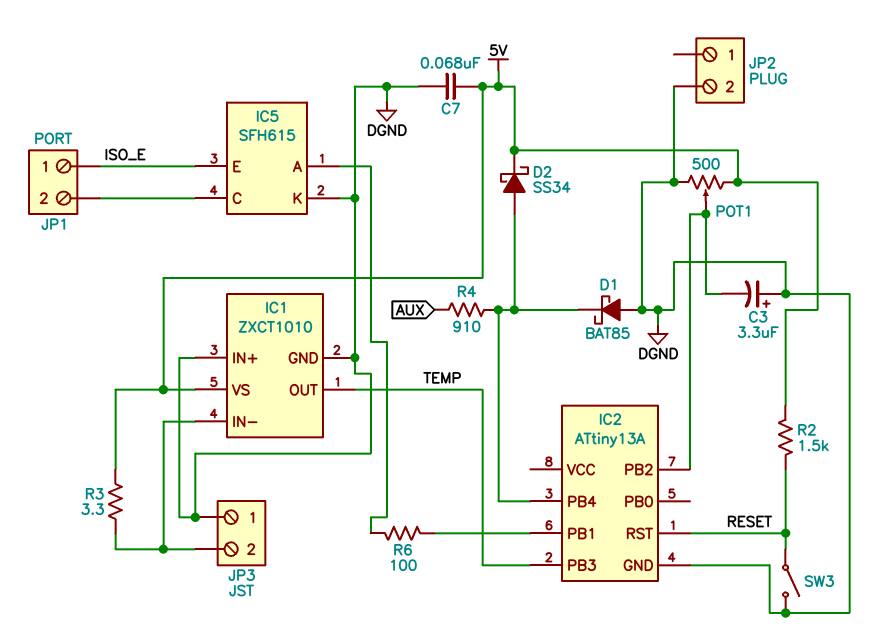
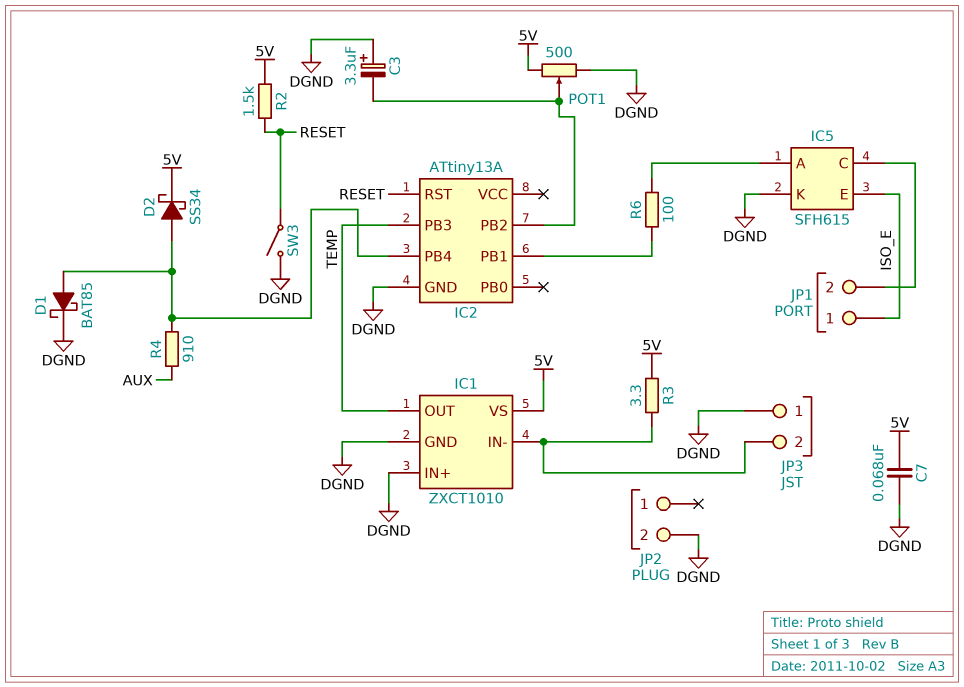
D1: schottky BAT85 (A DGND, K IC2/PB4) -> schottky BAT85 (A IC2/PB4, K DGND)

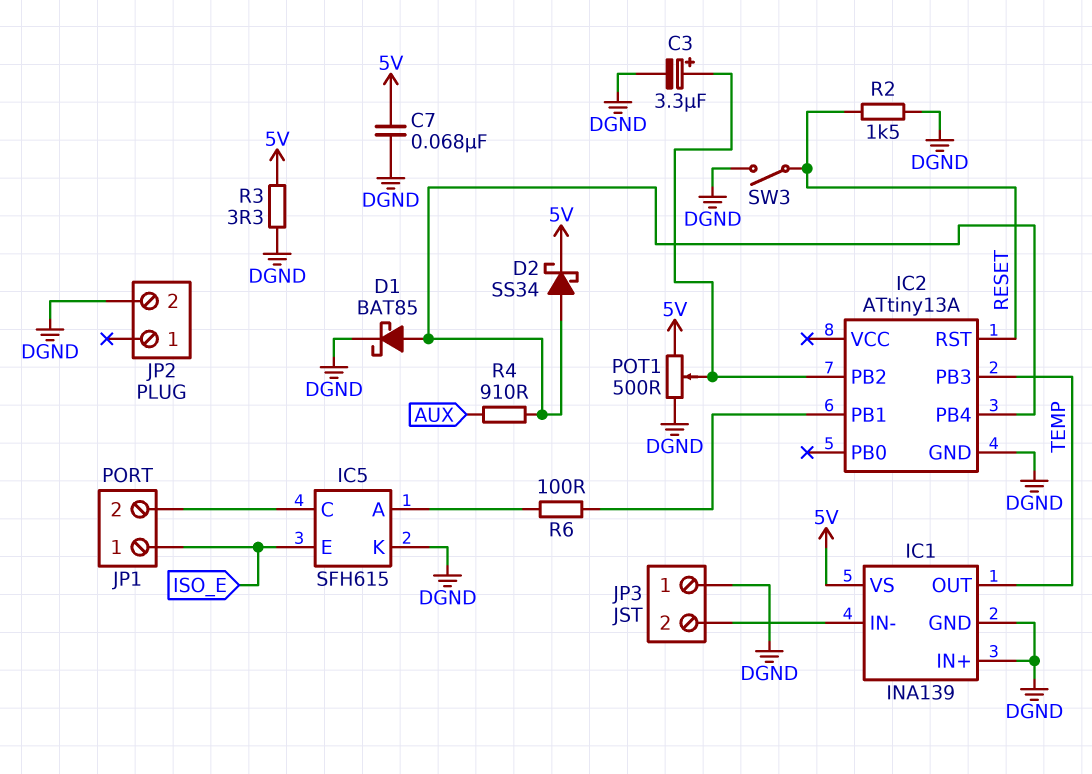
C3: 3.3uF (plus DGND, minus IC2/PB2) -> 3.3uF (plus IC2/PB2, minus DGND)
IC1: ZXCT1010 -> INA139
R2: 1.5k (5V, RESET) -> 1.5k (DGND, RESET)
R3: 3.3 (5V, IC1/IN-) -> 3.3 (5V, DGND)

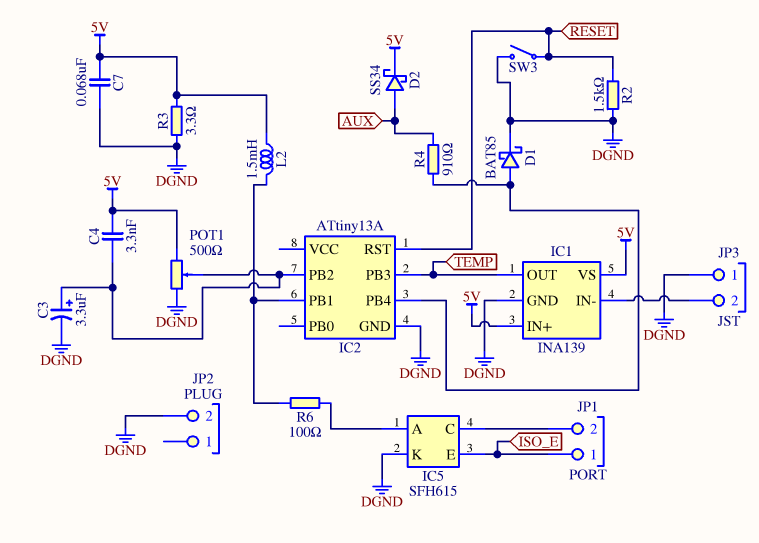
C4: none -> 3.3nF (5V, IC2/PB2)
D2: schottky SS34 (A IC2/PB4, K 5V) -> schottky SS34 (A AUX, K 5V)
IC1 pin IN+: DGND -> 5V
L2: none -> 1.5mH (5V, IC2/PB1)

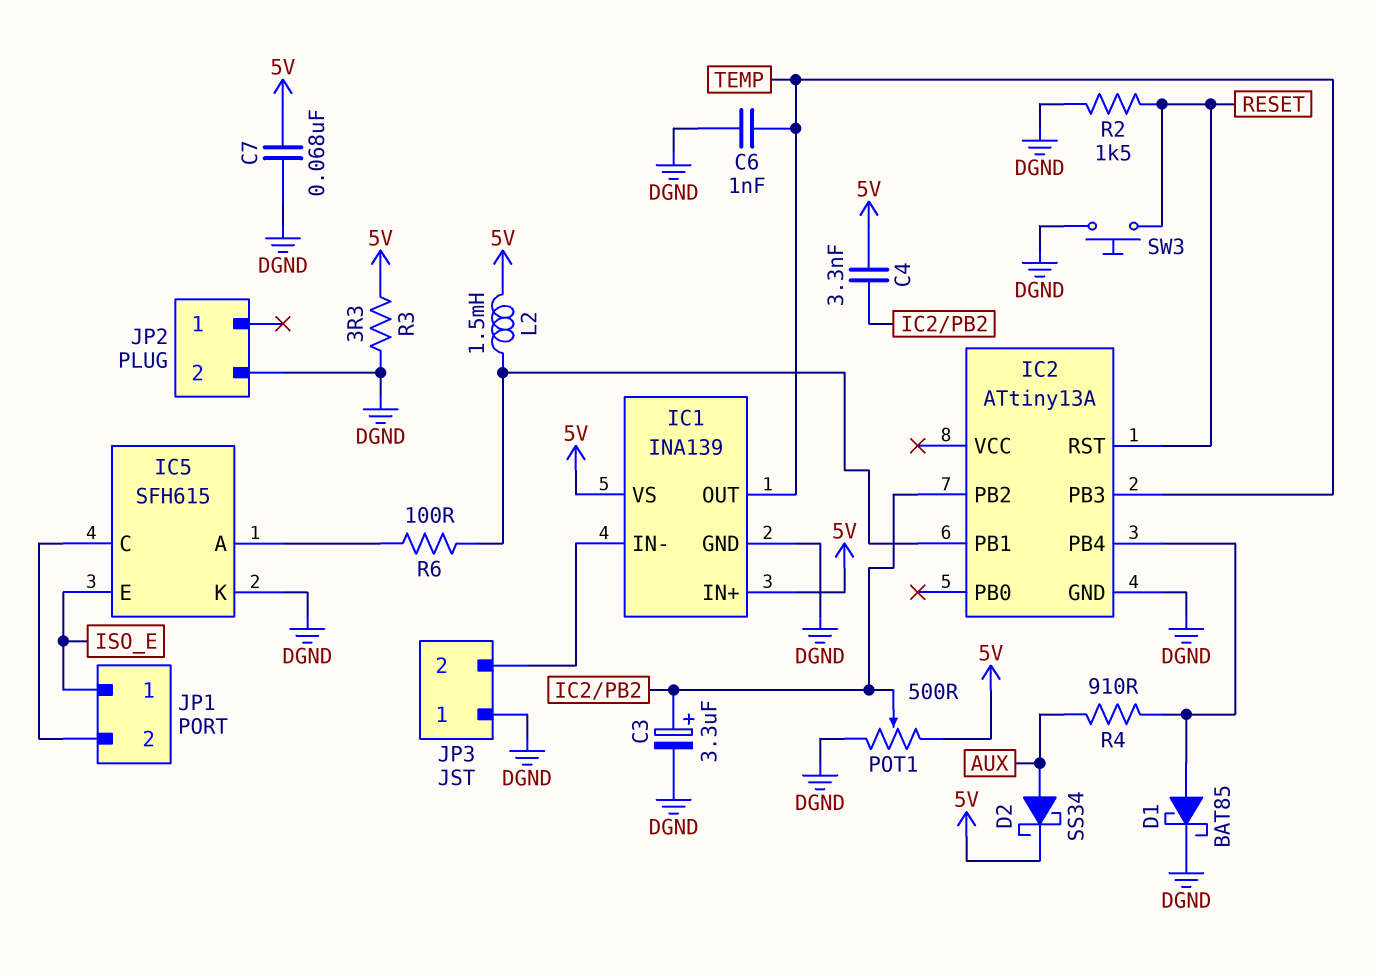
C6: none -> 1nF (DGND, TEMP)
SW3: switch (DGND, RESET) -> button (DGND, RESET)

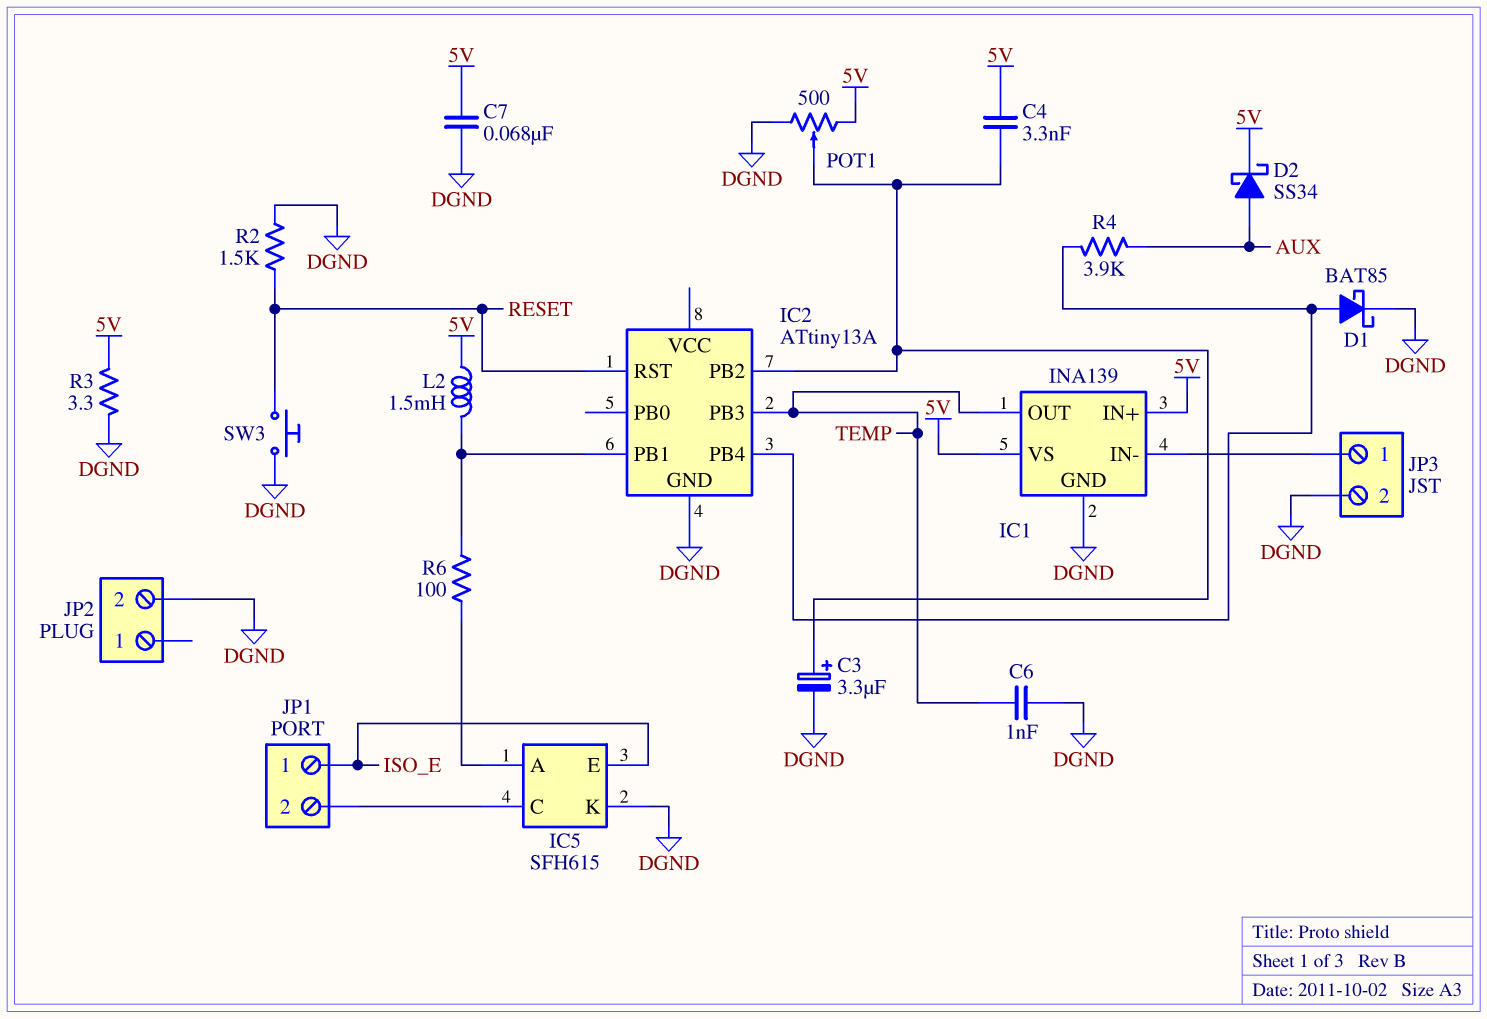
JP3 pin 1: DGND -> IC1/IN-
JP3 pin 2: IC1/IN- -> DGND
R4: 910 (AUX, IC2/PB4) -> 3.9k (AUX, IC2/PB4)

